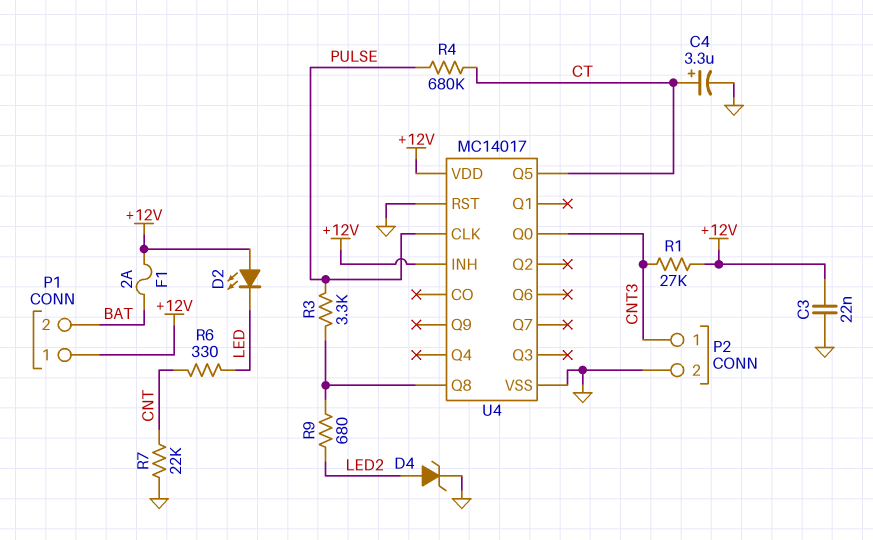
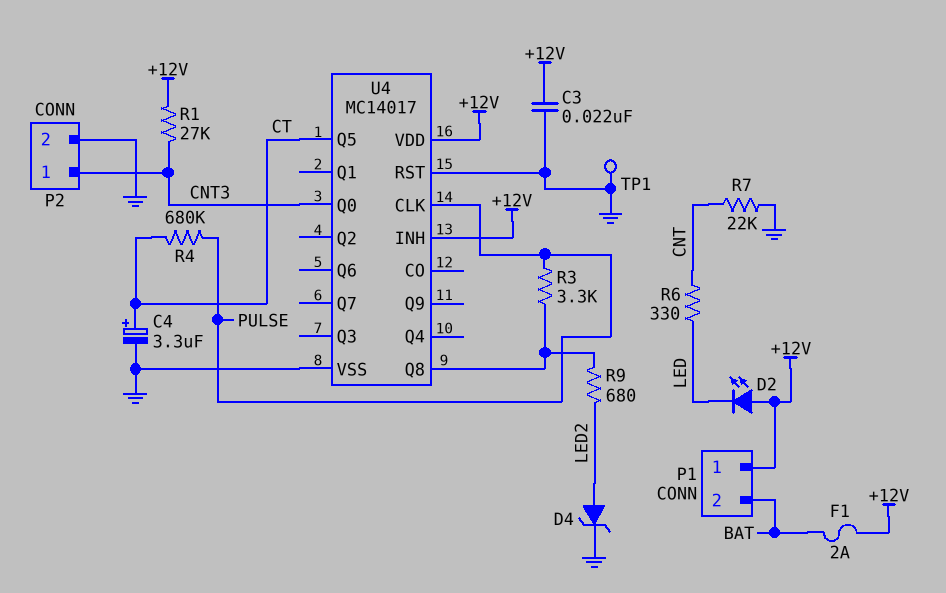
TP1: none -> test point (GND)

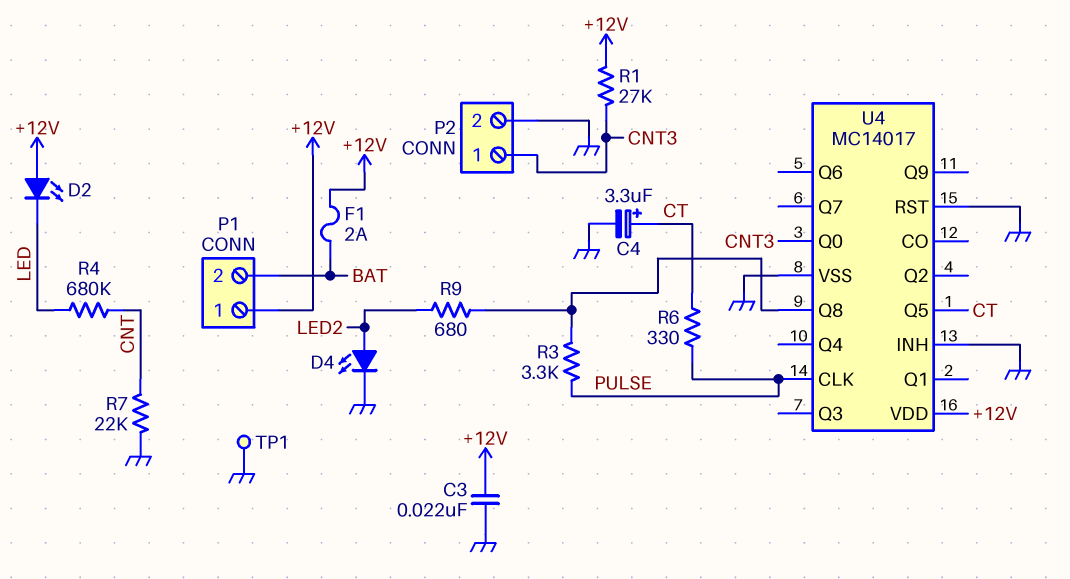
D4: zener (A LED2, K GND) -> LED (A LED2, K GND)
R4: 680k (CT, PULSE) -> 680k (CNT, LED)
R6: 330 (CNT, LED) -> 330 (CT, PULSE)
U4 pin INH: +12V -> GND

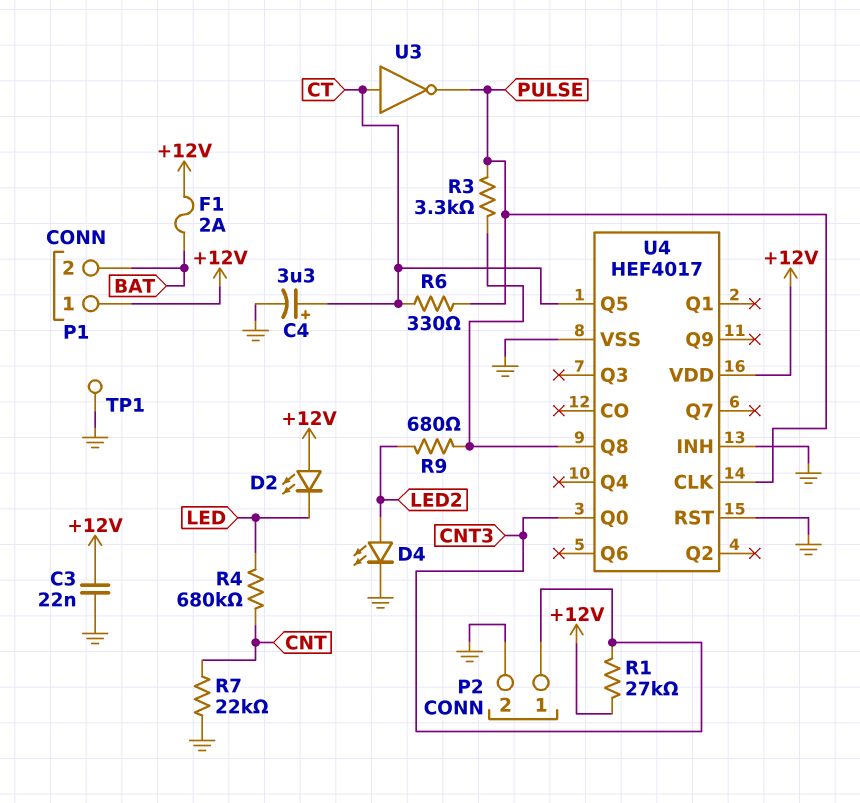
U3: none -> NOT (in CT, out PULSE)
U4: MC14017 -> HEF4017

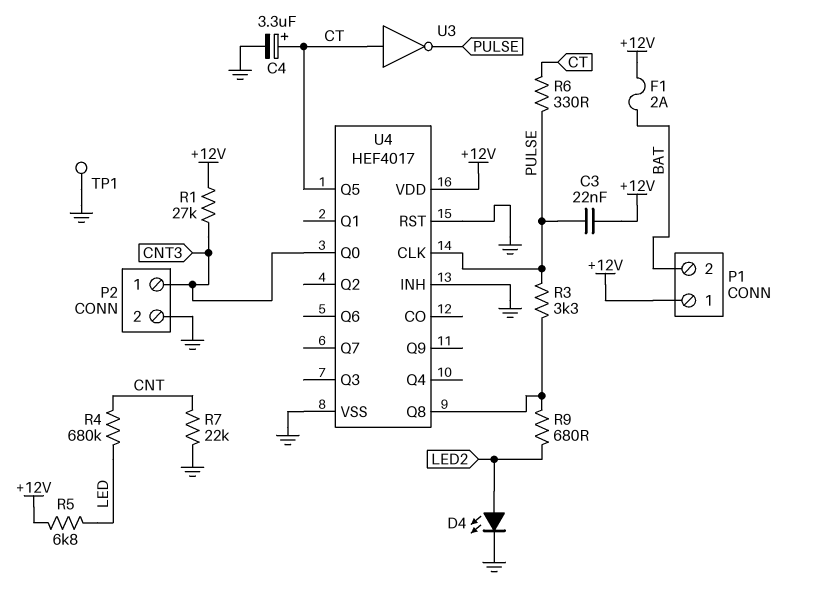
C3: 22nF (+12V, GND) -> 22nF (+12V, PULSE)
D2: LED (A +12V, K LED) -> none
R5: none -> 6.8k (+12V, LED)

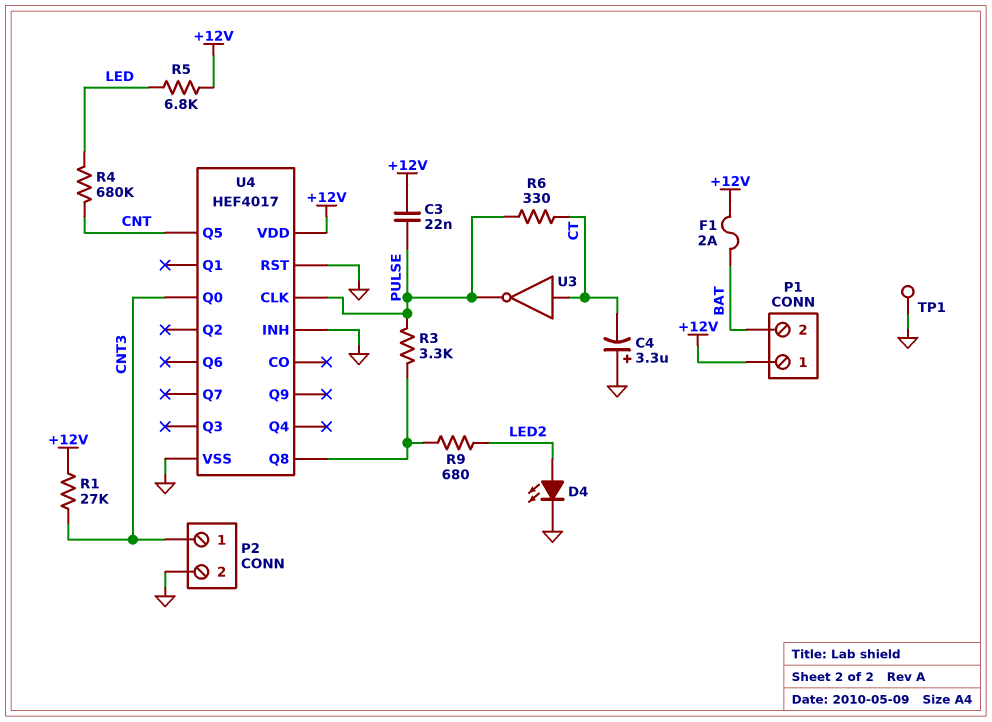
C4: 3.3uF (plus CT, minus GND) -> 3.3uF (plus GND, minus CT)
R7: 22k (CNT, GND) -> none
U4 pin Q5: CT -> CNT

